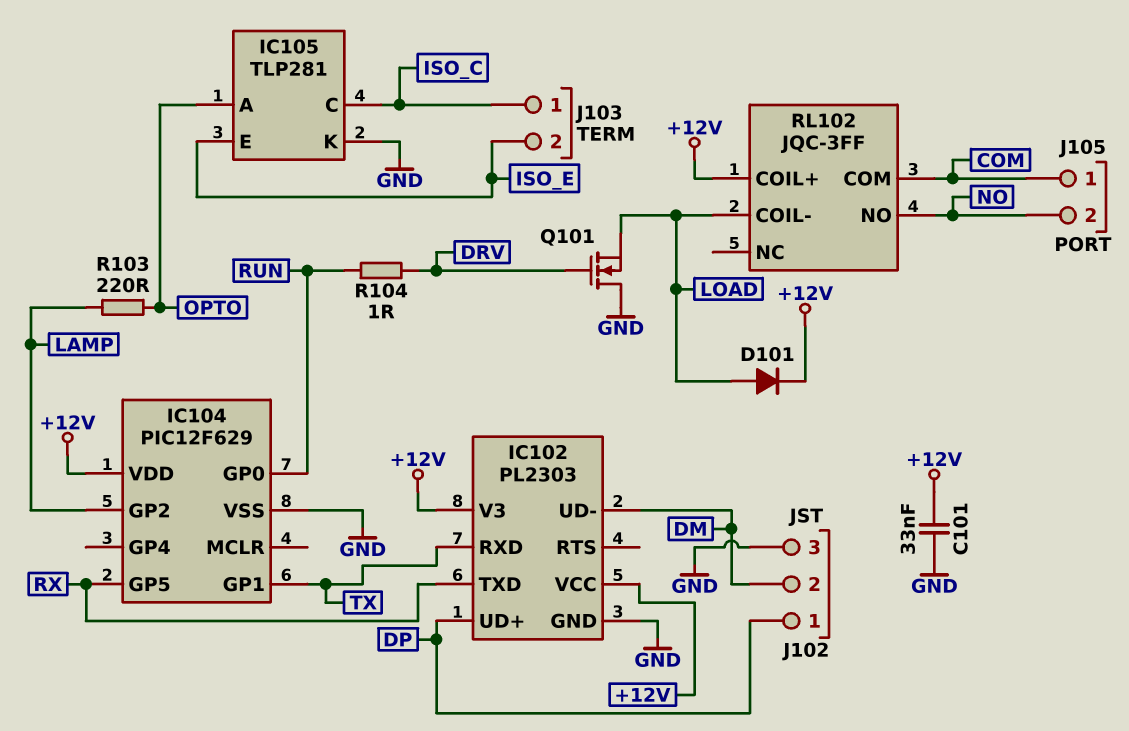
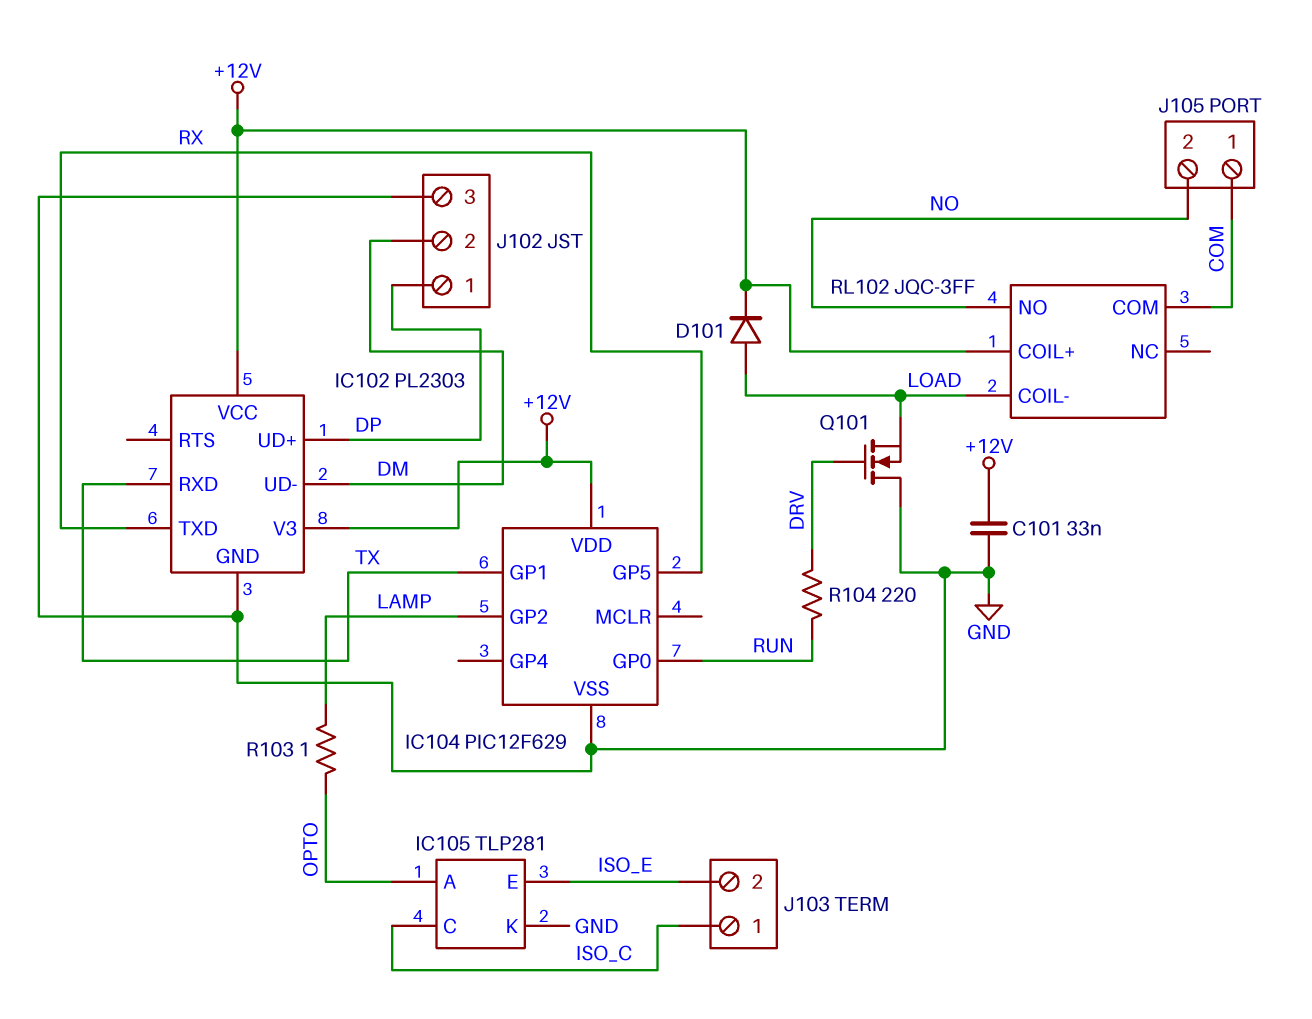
R103: 220 (LAMP, OPTO) -> 1 (LAMP, OPTO)
R104: 1 (DRV, RUN) -> 220 (DRV, RUN)

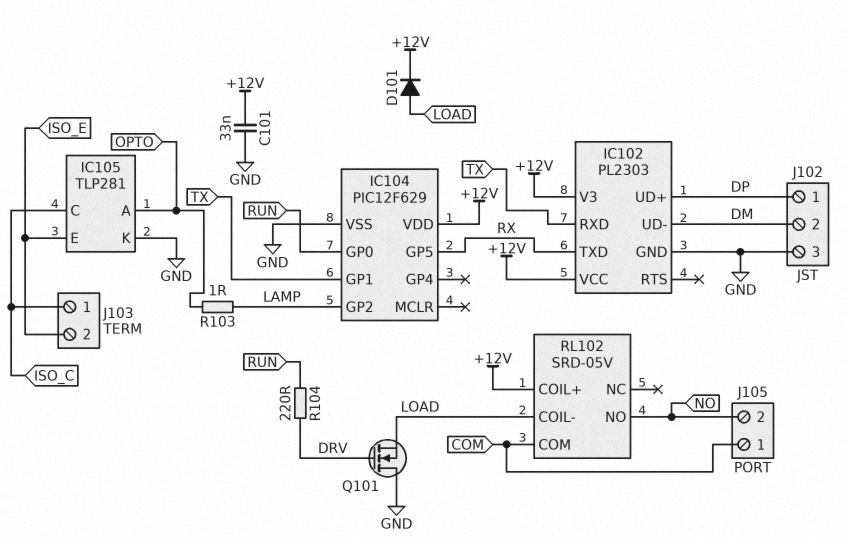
RL102: JQC-3FF -> SRD-05V

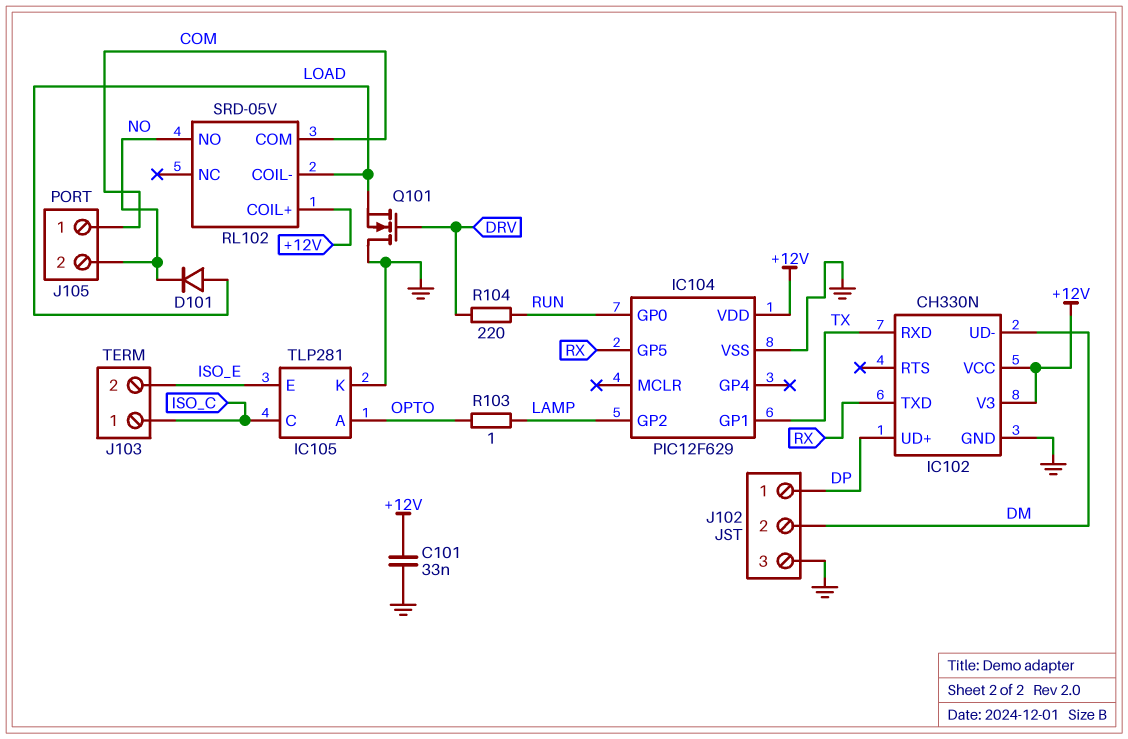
D101: diode (A LOAD, K +12V) -> diode (A LOAD, K NO)
IC102: PL2303 -> CH330N

